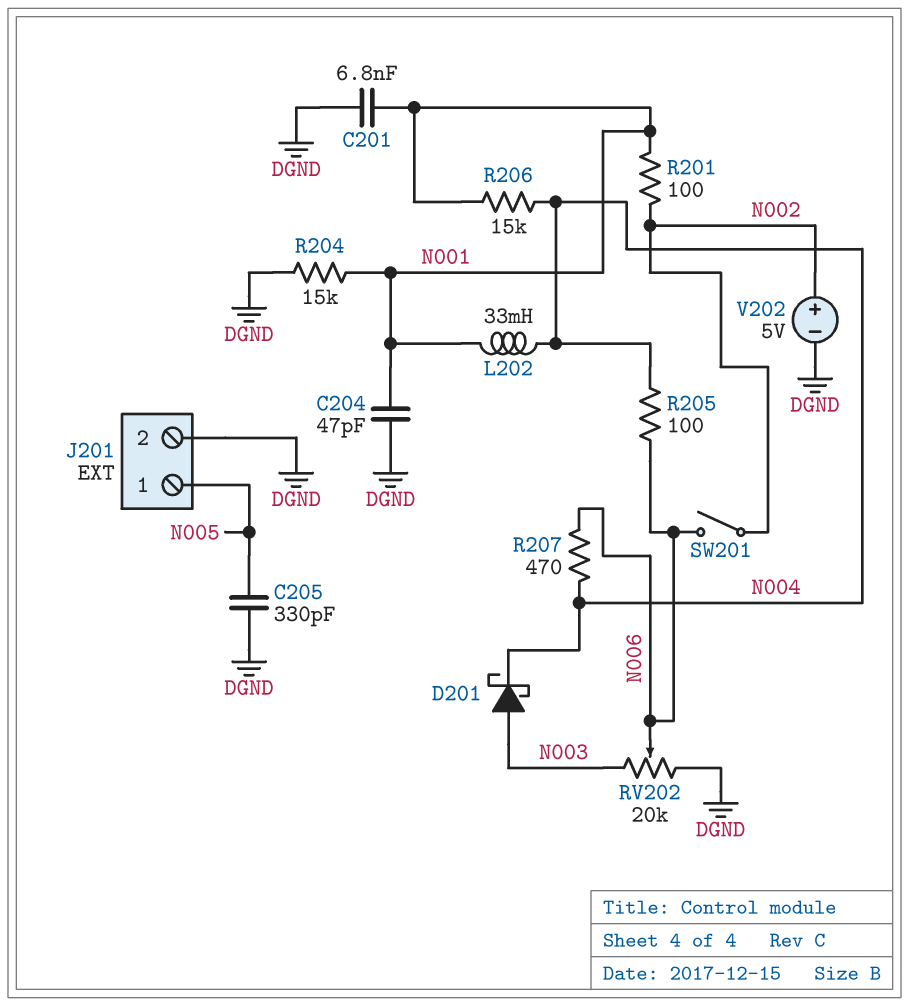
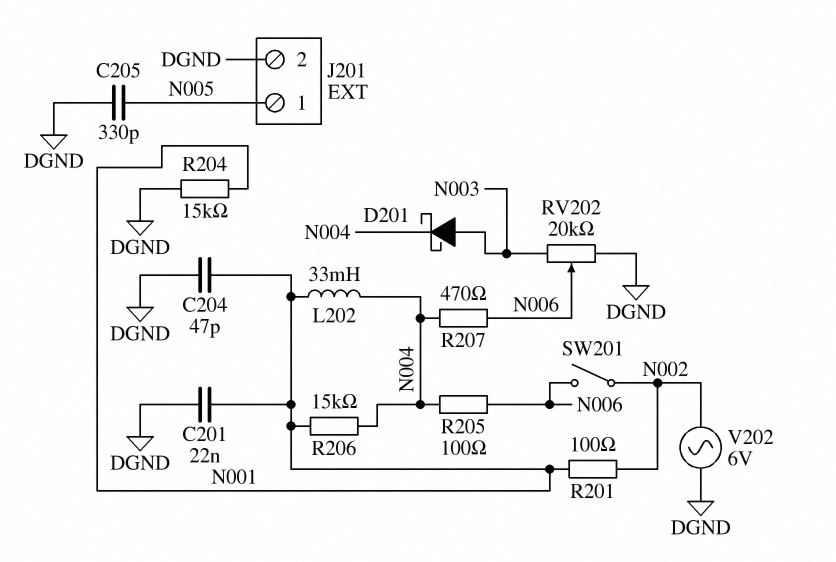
C201: 6.8nF (DGND, N001) -> 22nF (DGND, N001)
V202: 5V (plus N002, minus DGND) -> AC 6V (DGND, N002)

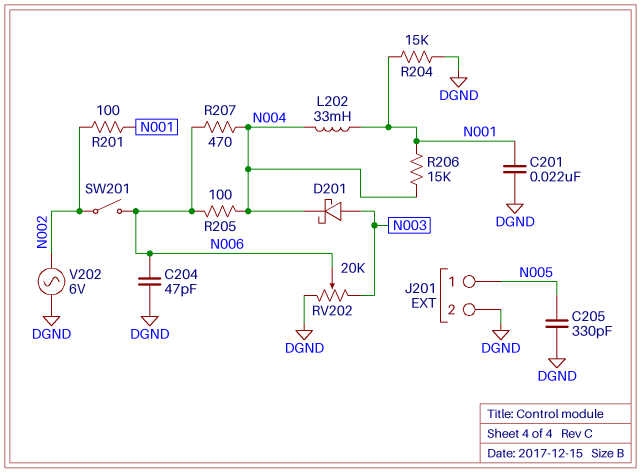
C204: 47pF (DGND, N001) -> 47pF (DGND, N006)

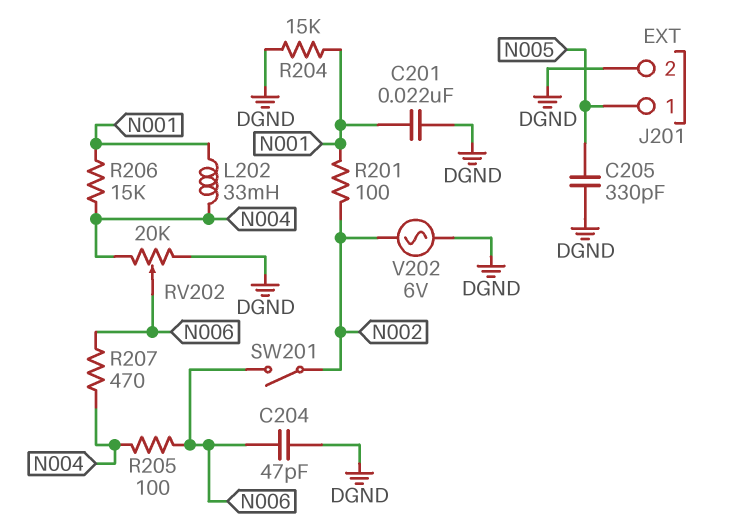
D201: schottky (A N003, K N004) -> none
RV202: 20k (DGND, N003, wiper N006) -> 20k (DGND, N004, wiper N006)

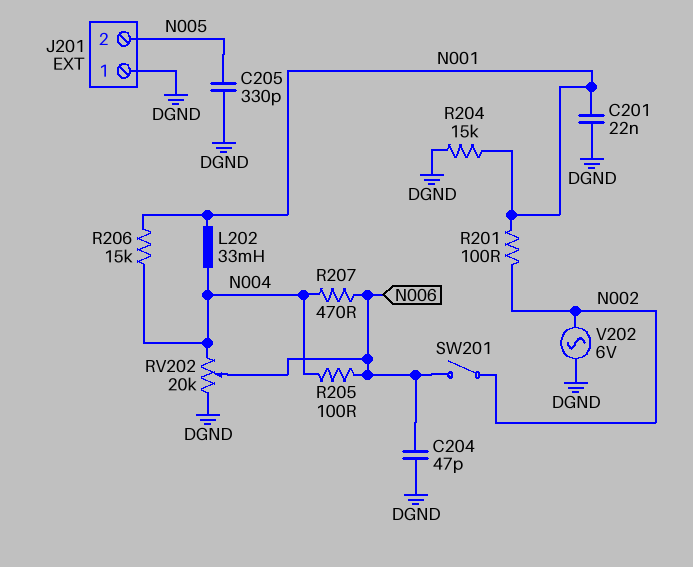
J201 pin 1: N005 -> DGND
J201 pin 2: DGND -> N005

